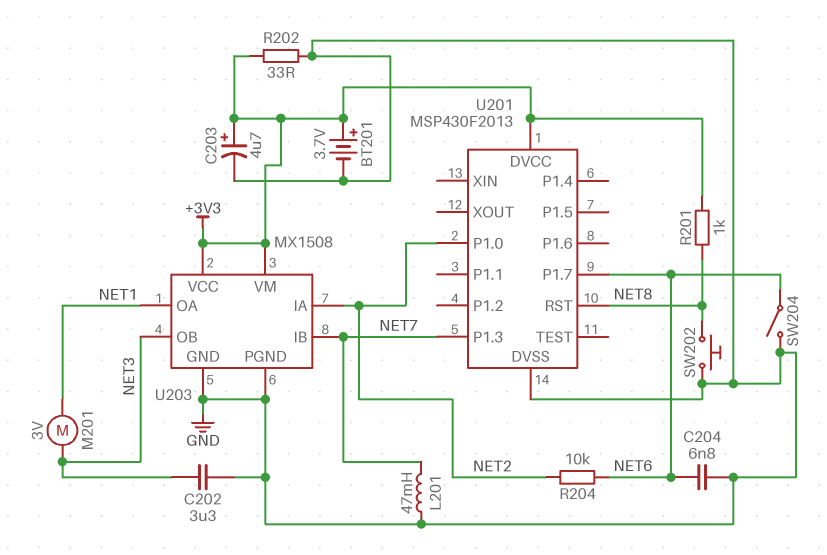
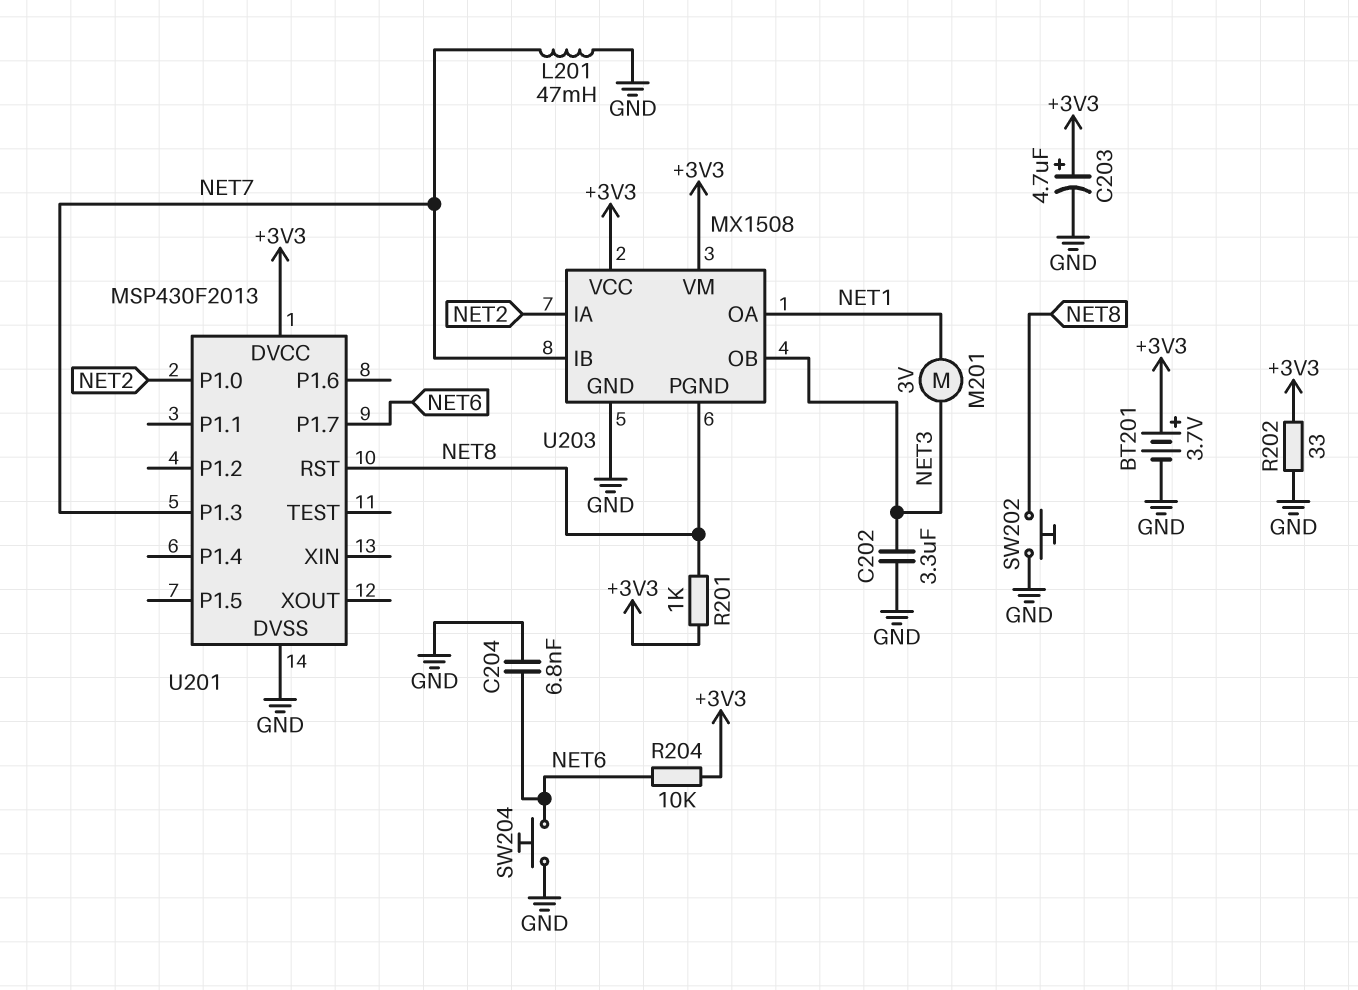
R204: 10k (NET2, NET6) -> 10k (+3V3, NET6)
SW204: switch (GND, NET6) -> button (GND, NET6)
U203 pin PGND: GND -> NET8

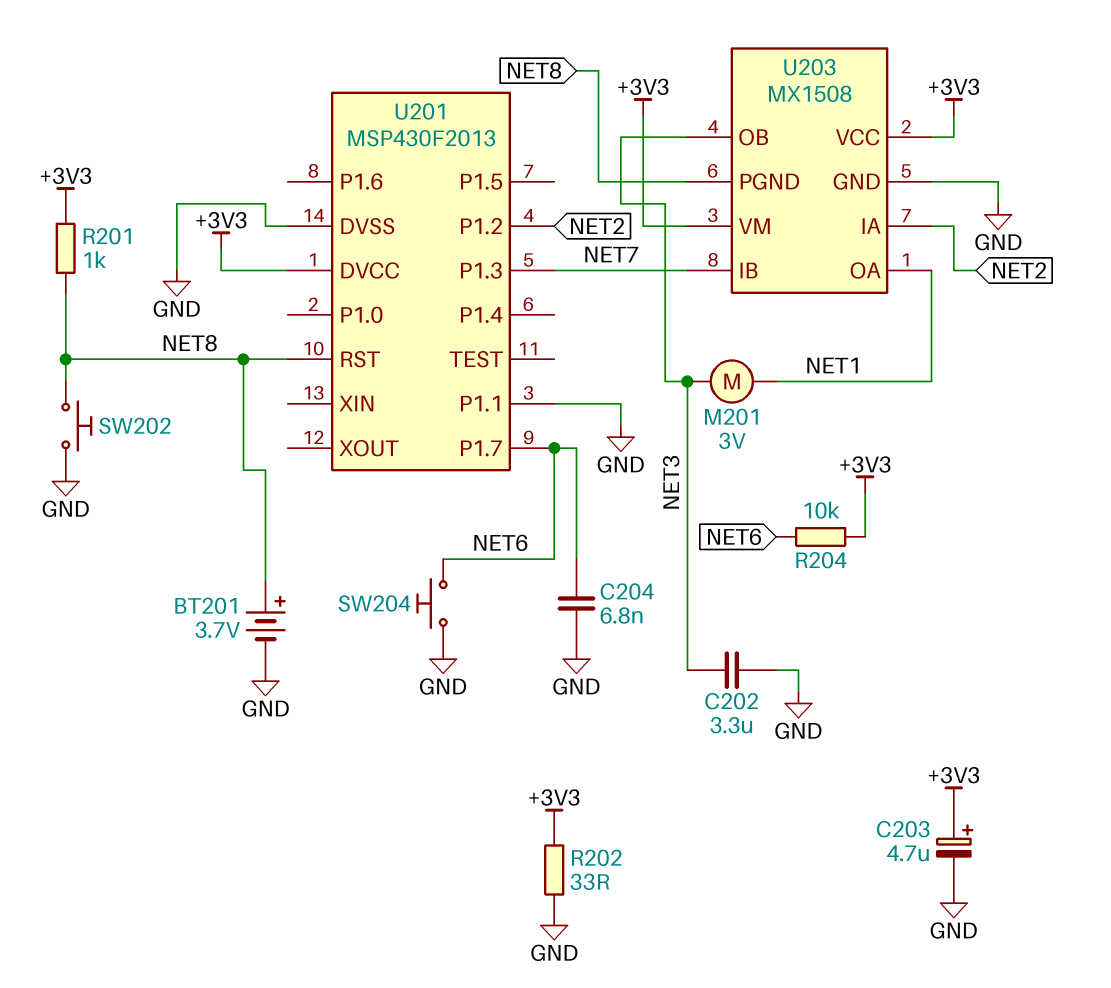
BT201: 3.7V (plus +3V3, minus GND) -> 3.7V (plus NET8, minus GND)
L201: 47mH (GND, NET7) -> none
U201 pin P1.0: NET2 -> none
U201 pin P1.1: none -> GND
U201 pin P1.2: none -> NET2

